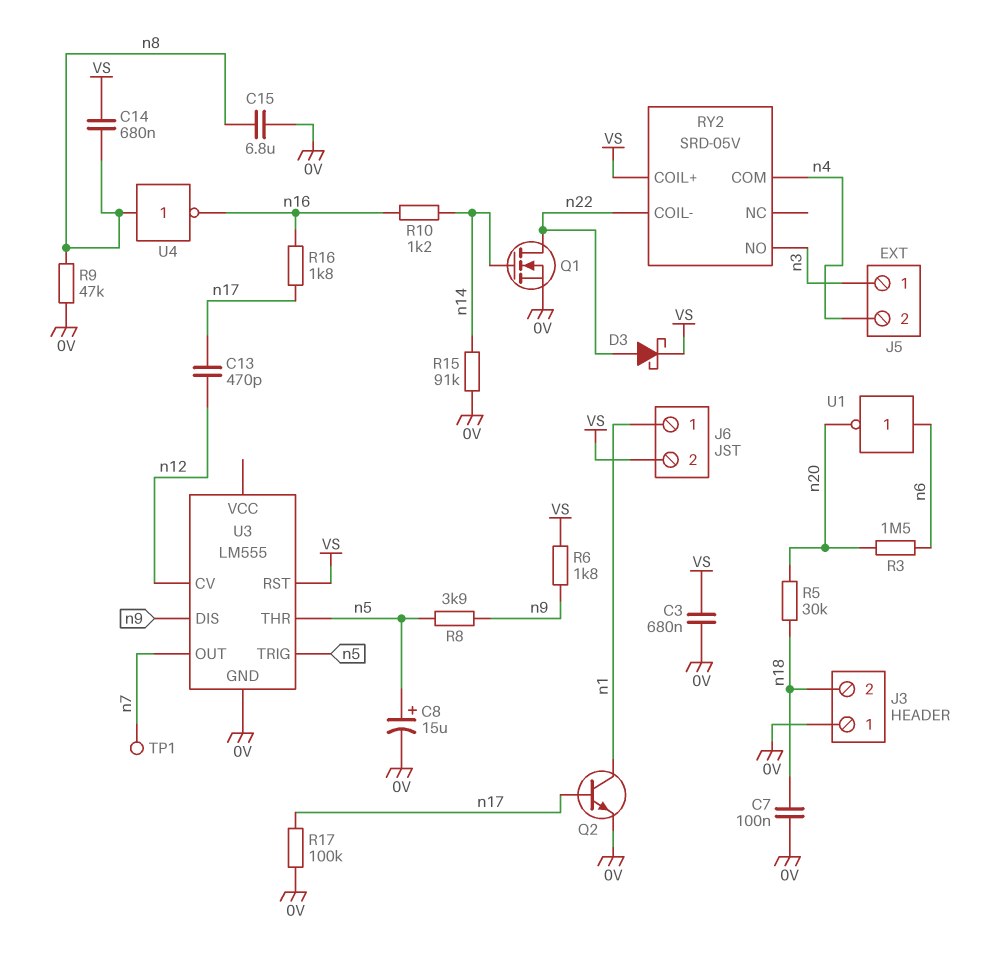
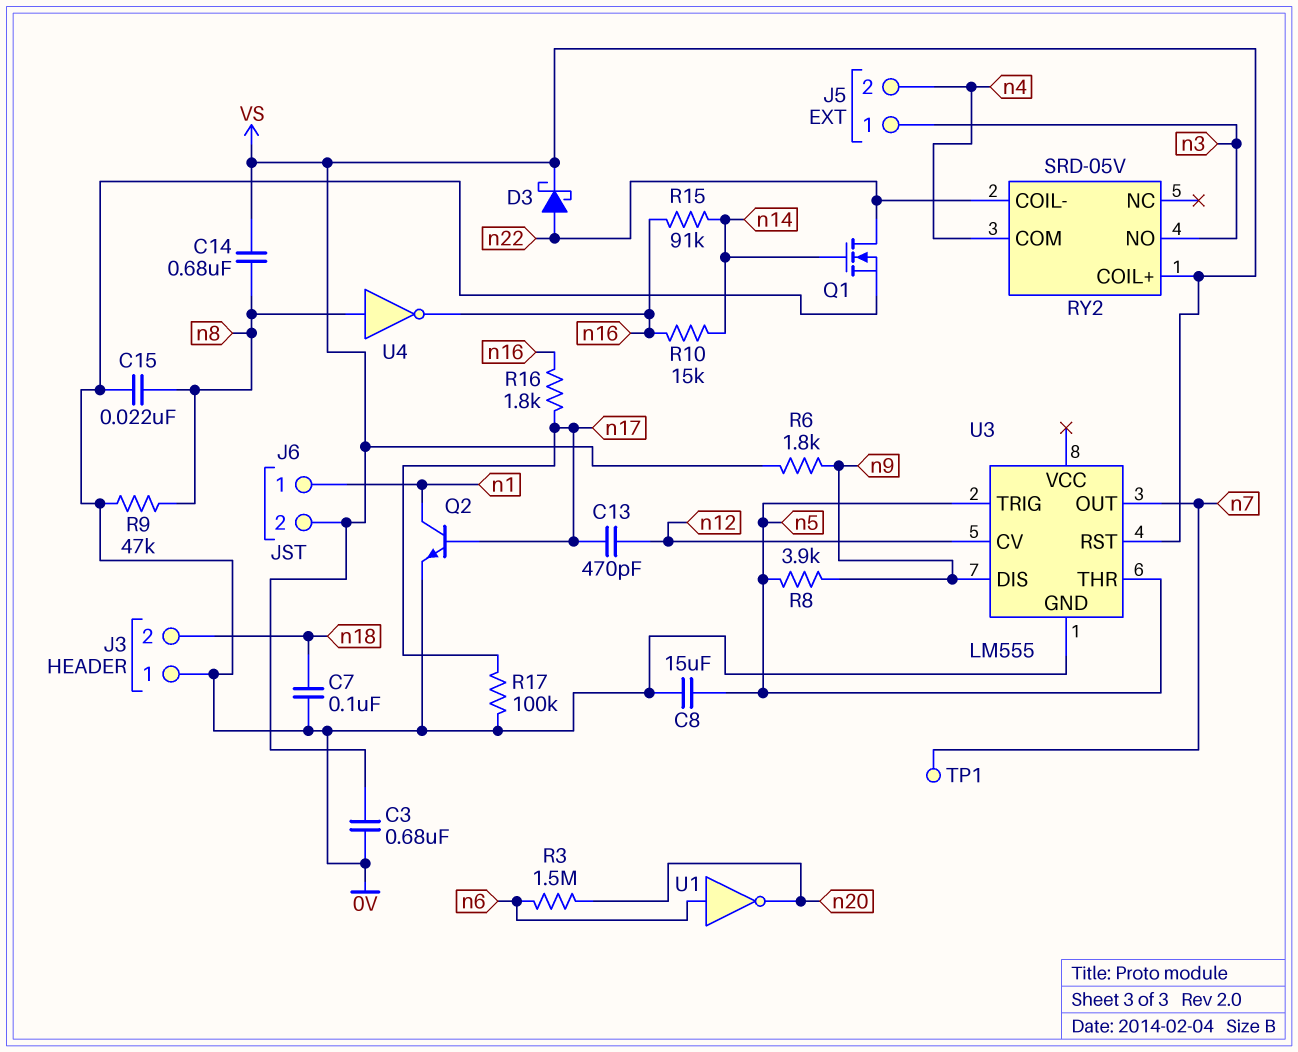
C8: 15uF (plus n5, minus 0V) -> 15uF (0V, n5)
C15: 6.8uF (0V, n8) -> 22nF (0V, n8)
R5: 30k (n18, n20) -> none
R10: 1.2k (n14, n16) -> 15k (n14, n16)
R15: 91k (0V, n14) -> 91k (n14, n16)

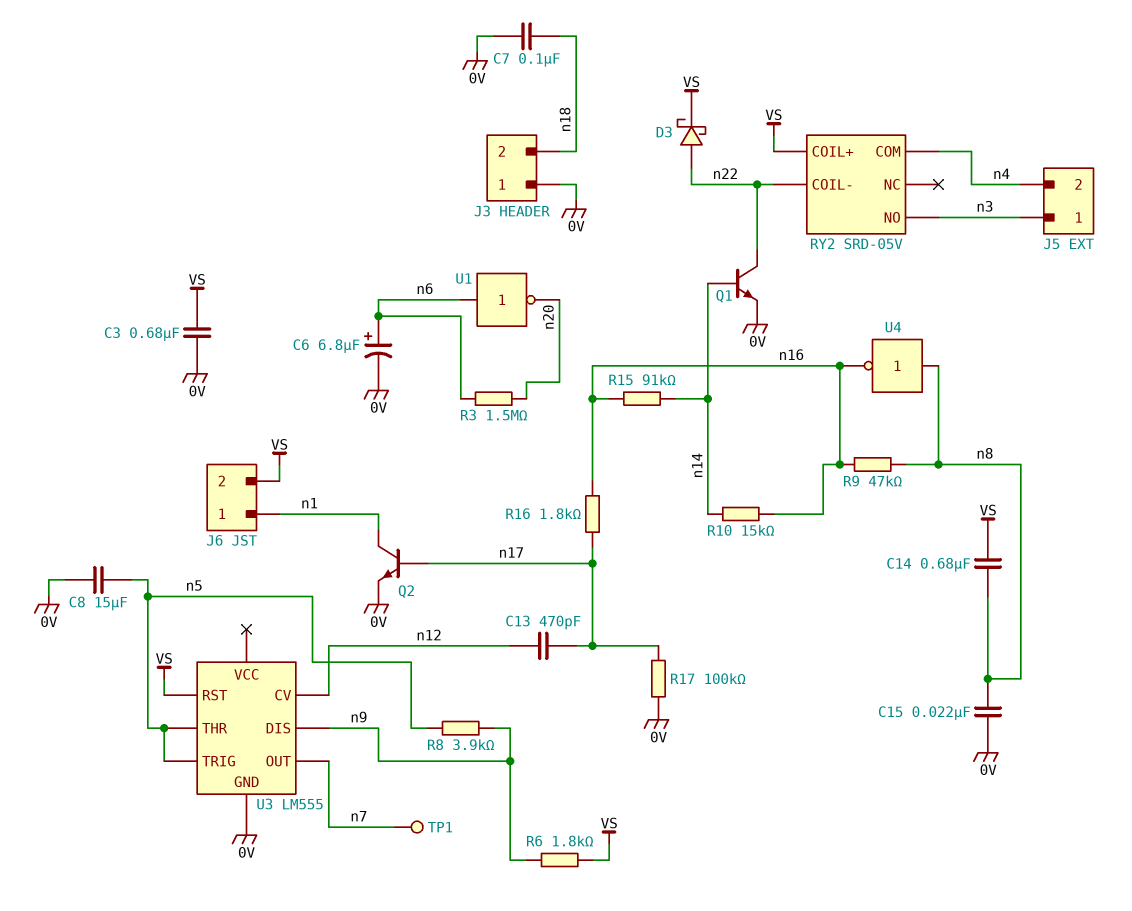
C6: none -> 6.8uF (plus n6, minus 0V)
Q1: NMOS (G n14, D n22, S 0V) -> NPN (B n14, C n22, E 0V)
R9: 47k (0V, n8) -> 47k (n8, n16)

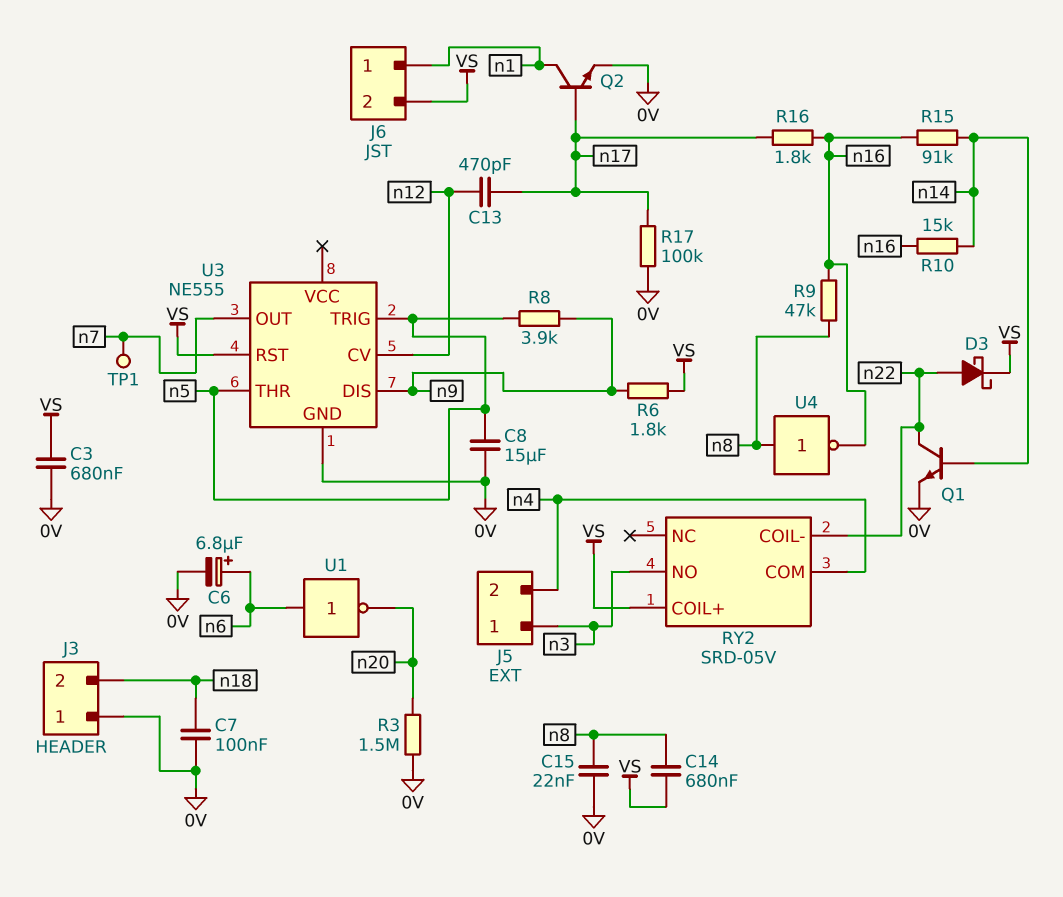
R3: 1.5M (n6, n20) -> 1.5M (0V, n20)
U3: LM555 -> NE555

